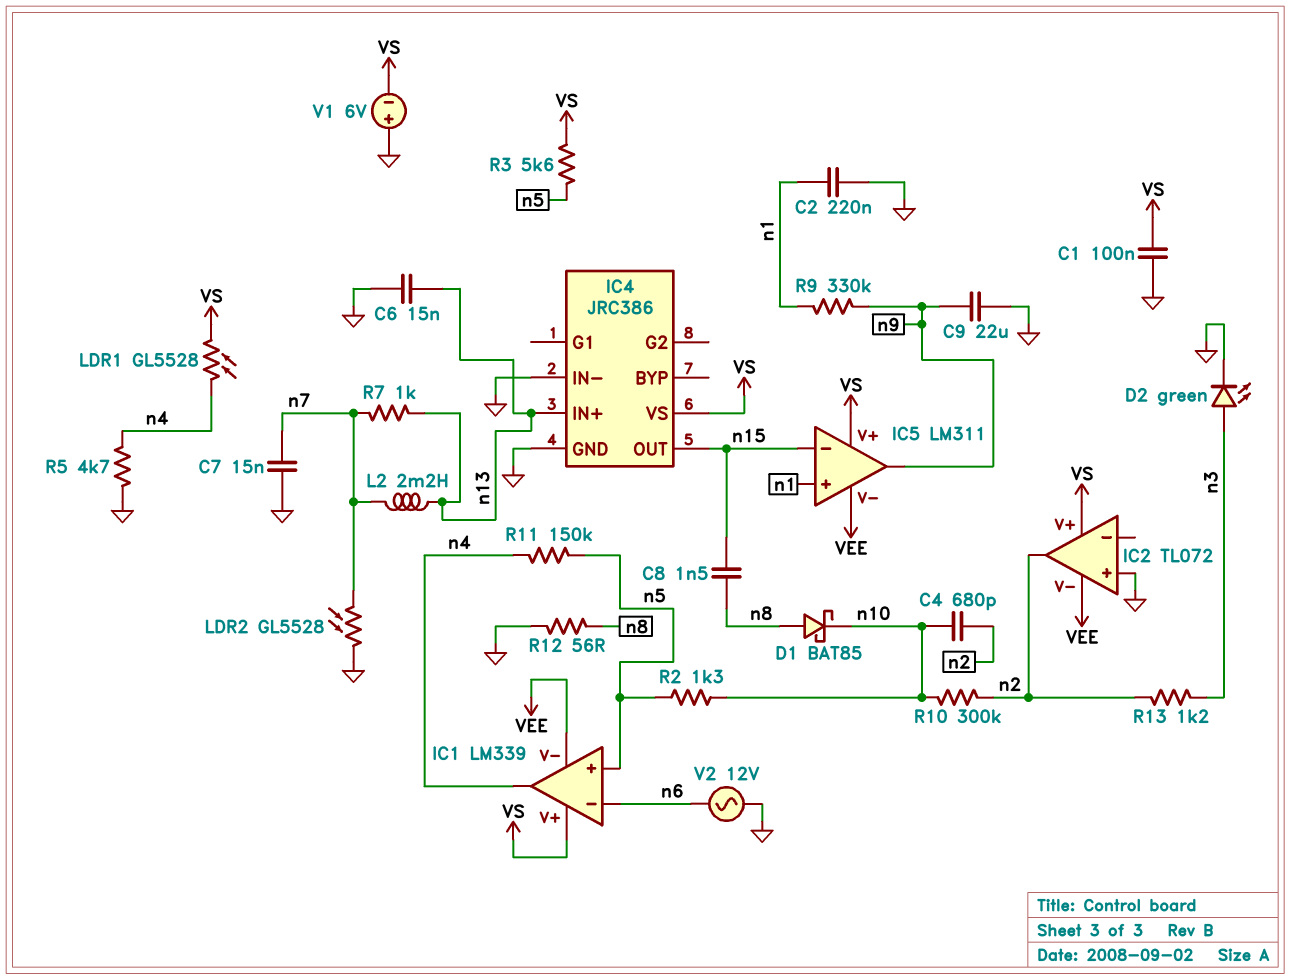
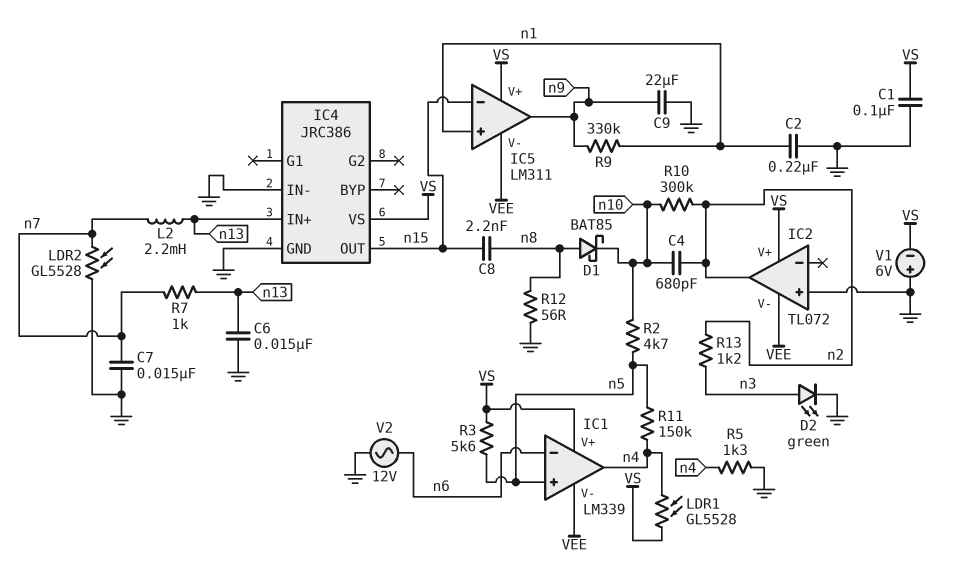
C8: 1.5nF (n8, n15) -> 2.2nF (n8, n15)
R2: 1.3k (n5, n10) -> 4.7k (n5, n10)
R5: 4.7k (GND, n4) -> 1.3k (GND, n4)

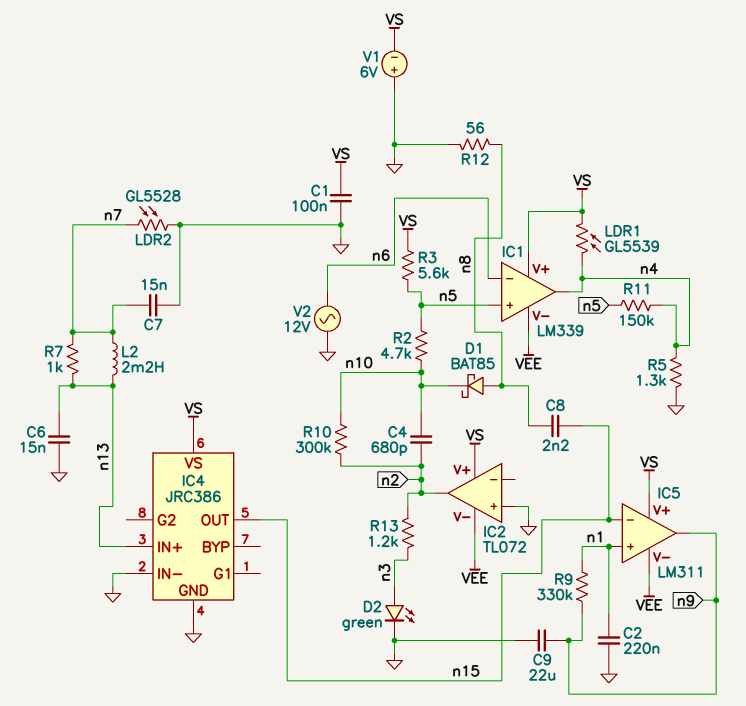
LDR1: GL5528 (VS, n4) -> GL5539 (VS, n4)

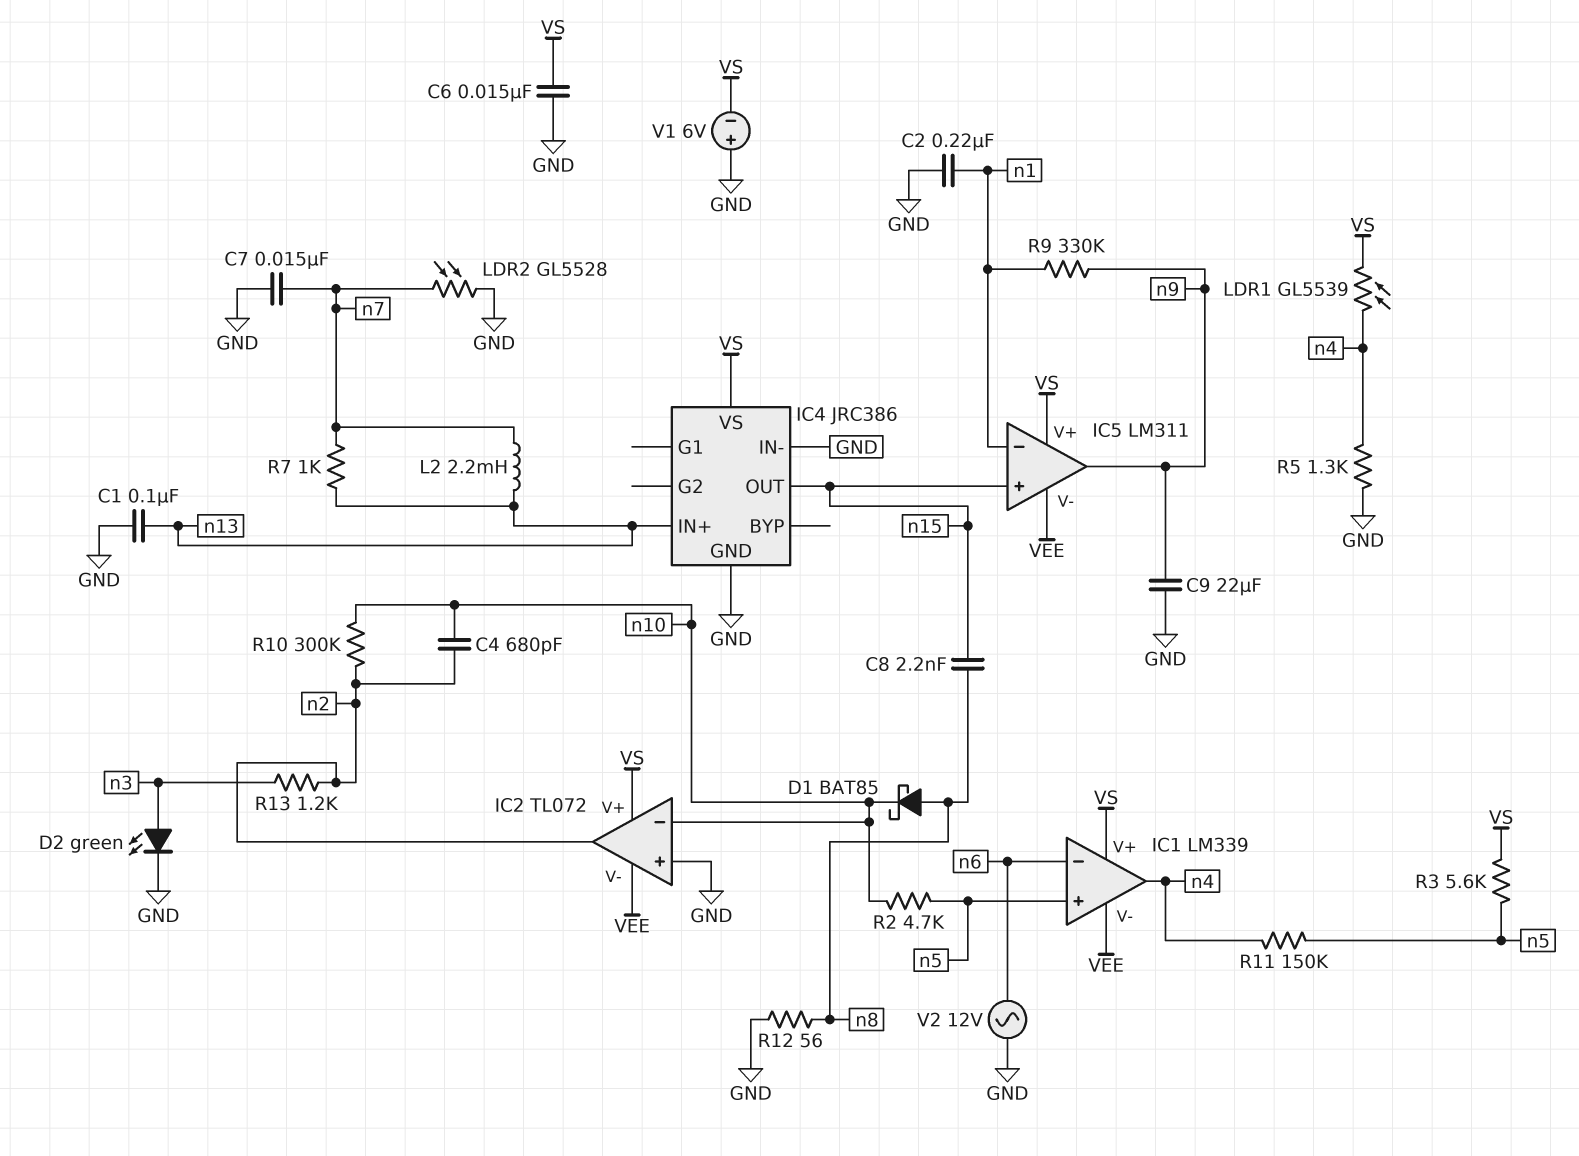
C1: 100nF (GND, VS) -> 100nF (GND, n13)
C6: 15nF (GND, n13) -> 15nF (GND, VS)
IC2 pin in-: none -> n10
IC5 pin in+: n1 -> n15
IC5 pin in-: n15 -> n1

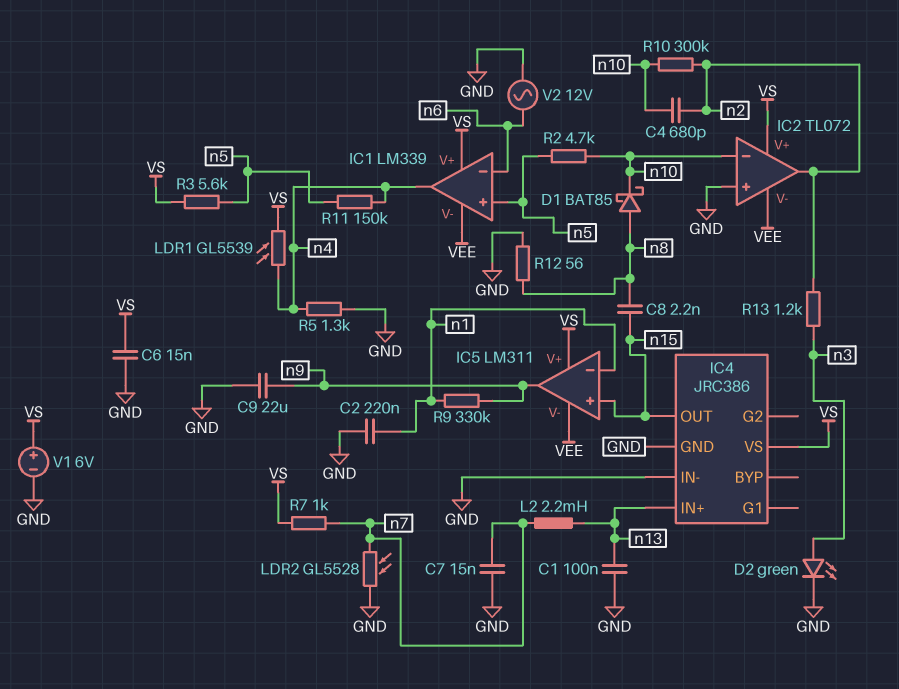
R7: 1k (n7, n13) -> 1k (VS, n7)
V1: 6V (plus GND, minus VS) -> 6V (plus VS, minus GND)

